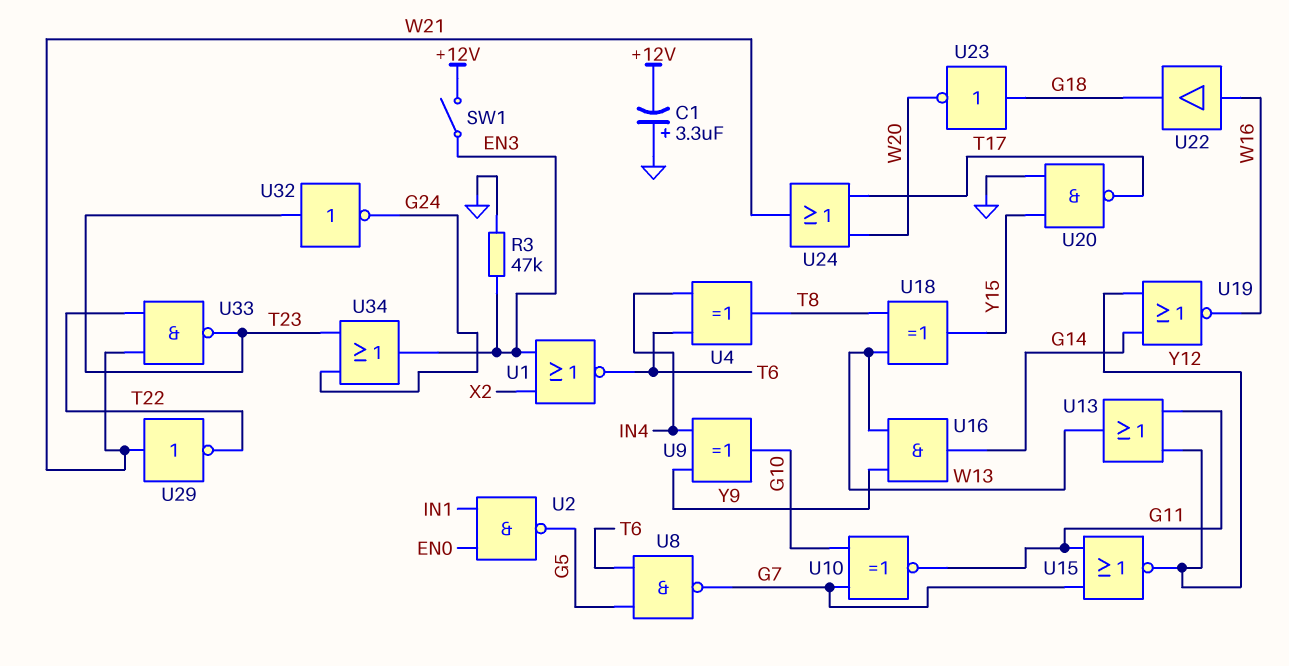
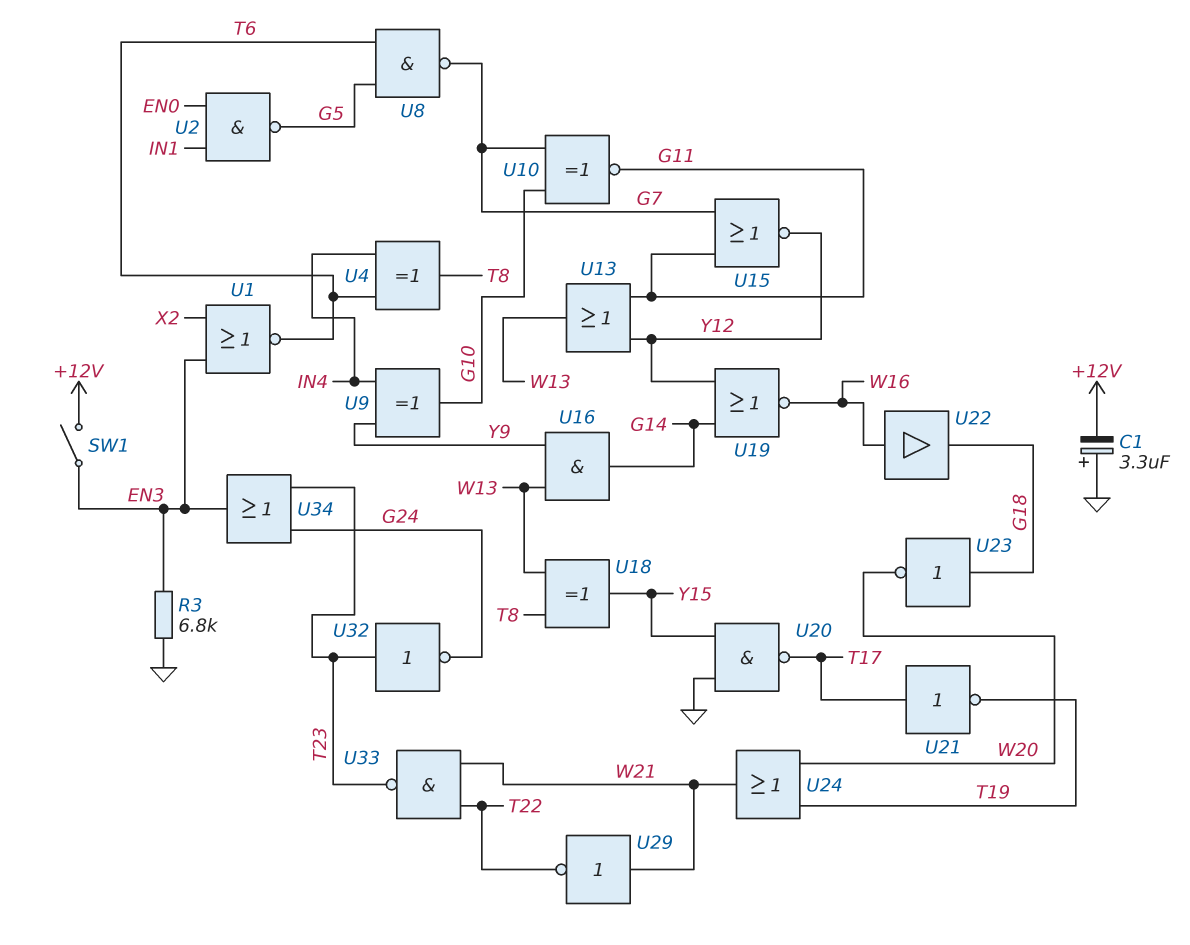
R3: 47k (EN3, GND) -> 6.8k (EN3, GND)
U21: none -> NOT (in T17, out T19)
U24: OR (in T17, in W20, out W21) -> OR (in T19, in W20, out W21)

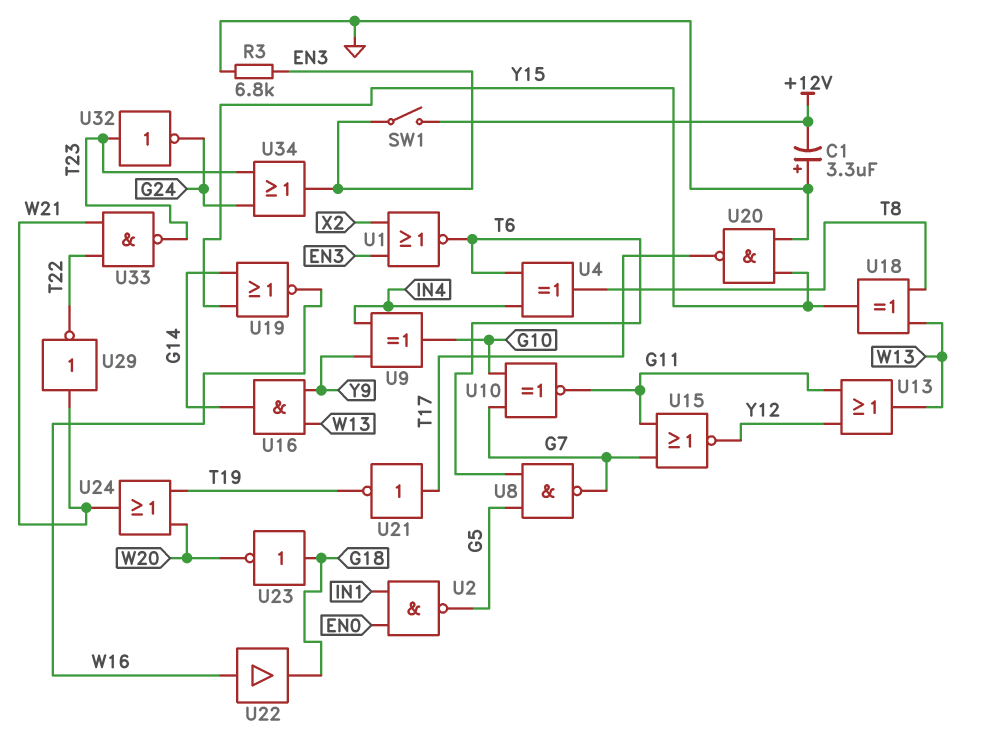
U19: NOR (in G14, in Y12, out W16) -> NOR (in G14, in Y15, out W16)

